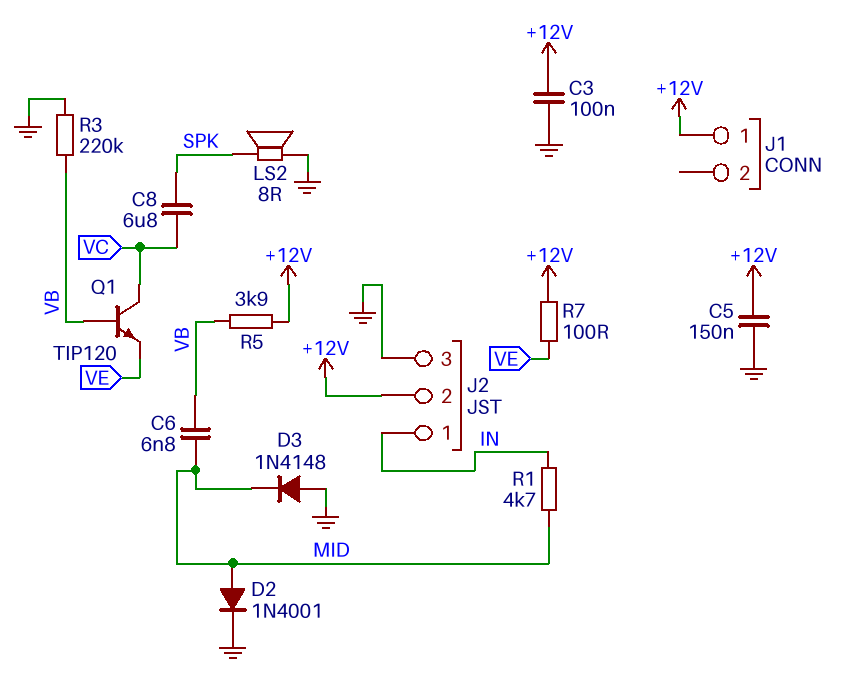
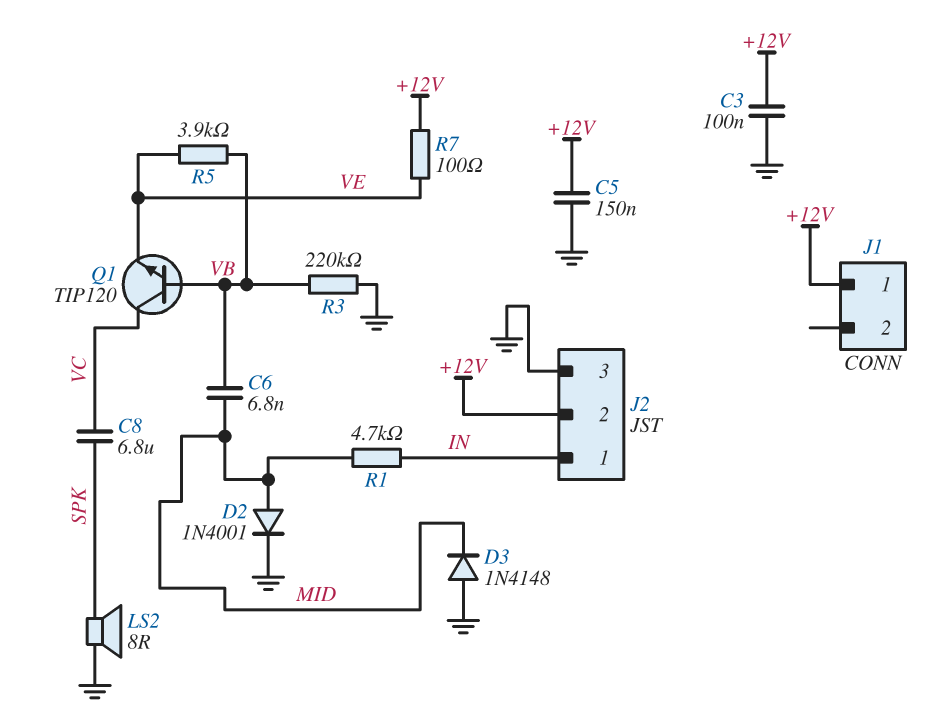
R5: 3.9k (+12V, VB) -> 3.9k (VB, VE)

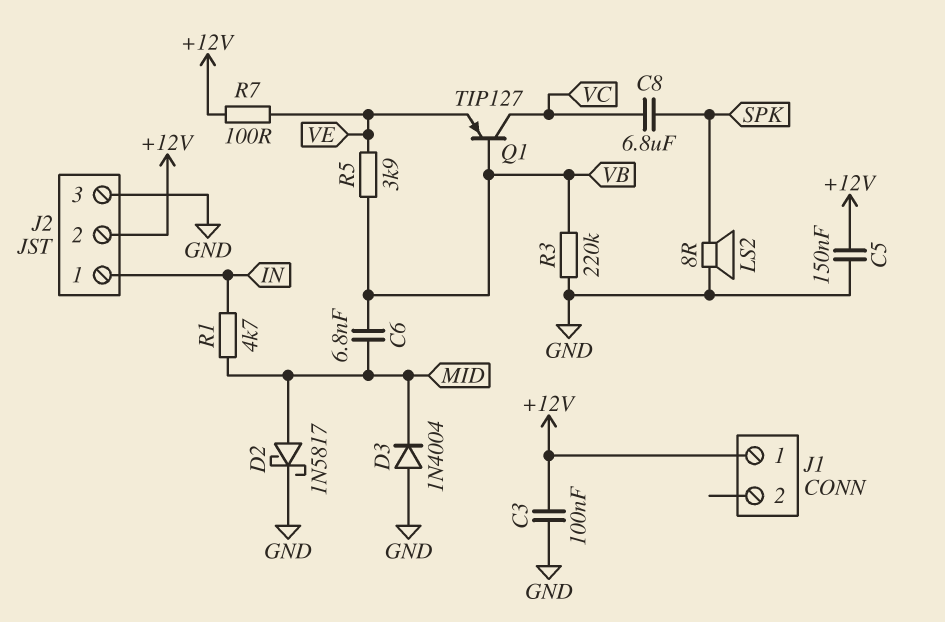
D2: diode 1N4001 (A MID, K GND) -> schottky 1N5817 (A MID, K GND)
D3: diode 1N4148 (A GND, K MID) -> diode 1N4004 (A GND, K MID)
Q1: NPN TIP120 (B VB, C VC, E VE) -> PNP TIP127 (B VB, C VC, E VE)

